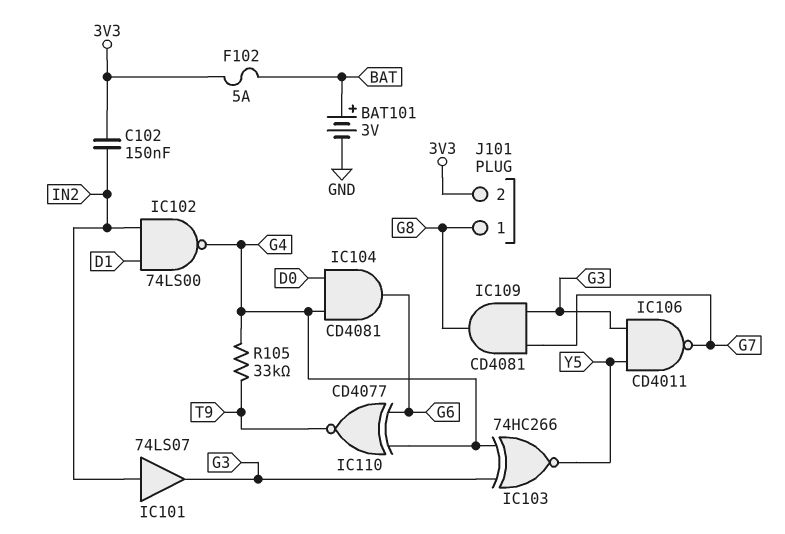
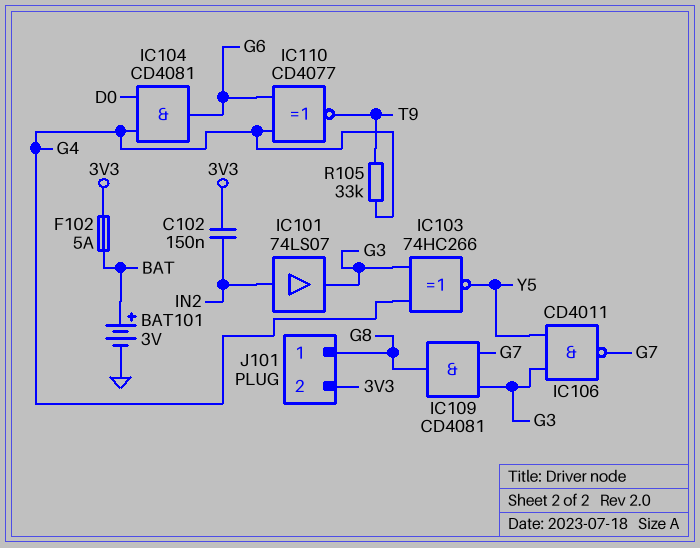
IC102: NAND 74LS00 (in D1, in IN2, out G4) -> none

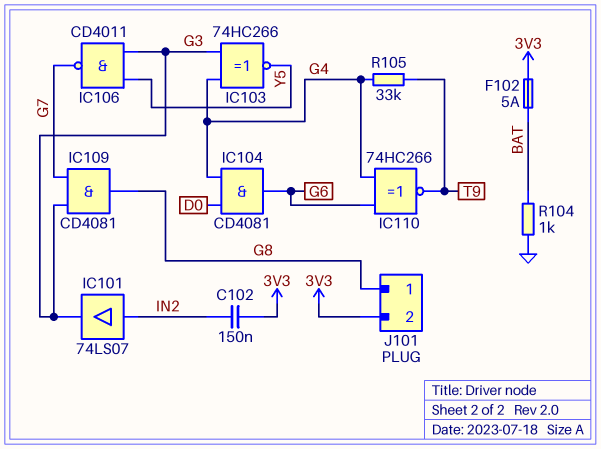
BAT101: 3V (plus BAT, minus GND) -> none
IC110: XNOR CD4077 (in G4, in G6, out T9) -> XNOR 74HC266 (in G4, in G6, out T9)
R104: none -> 1k (BAT, GND)

